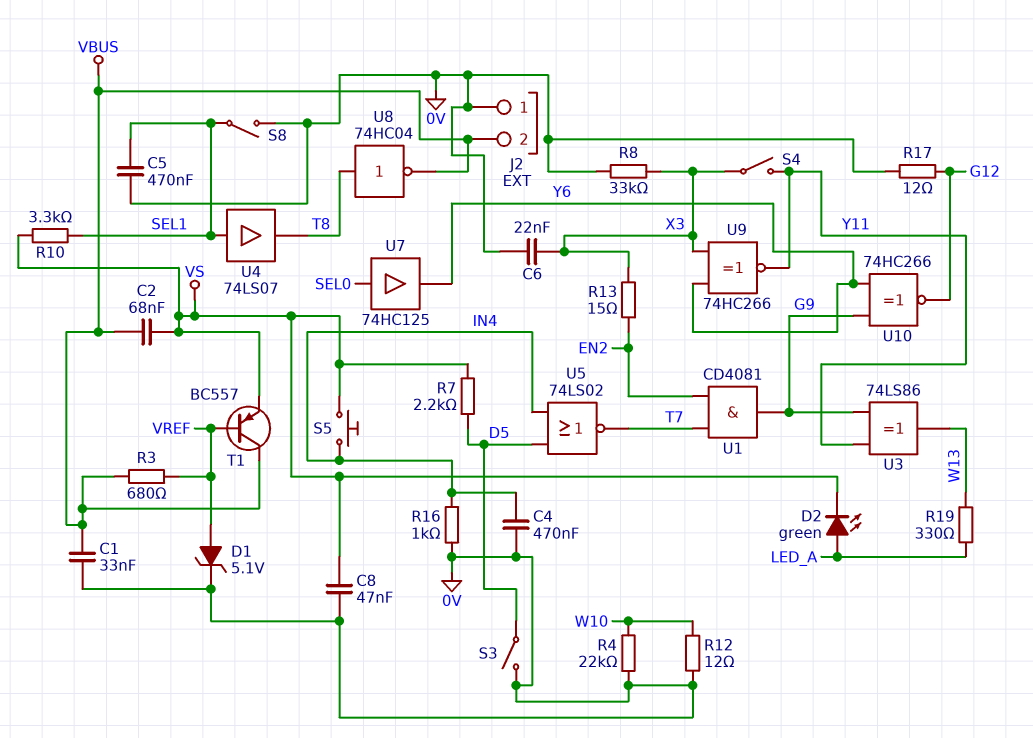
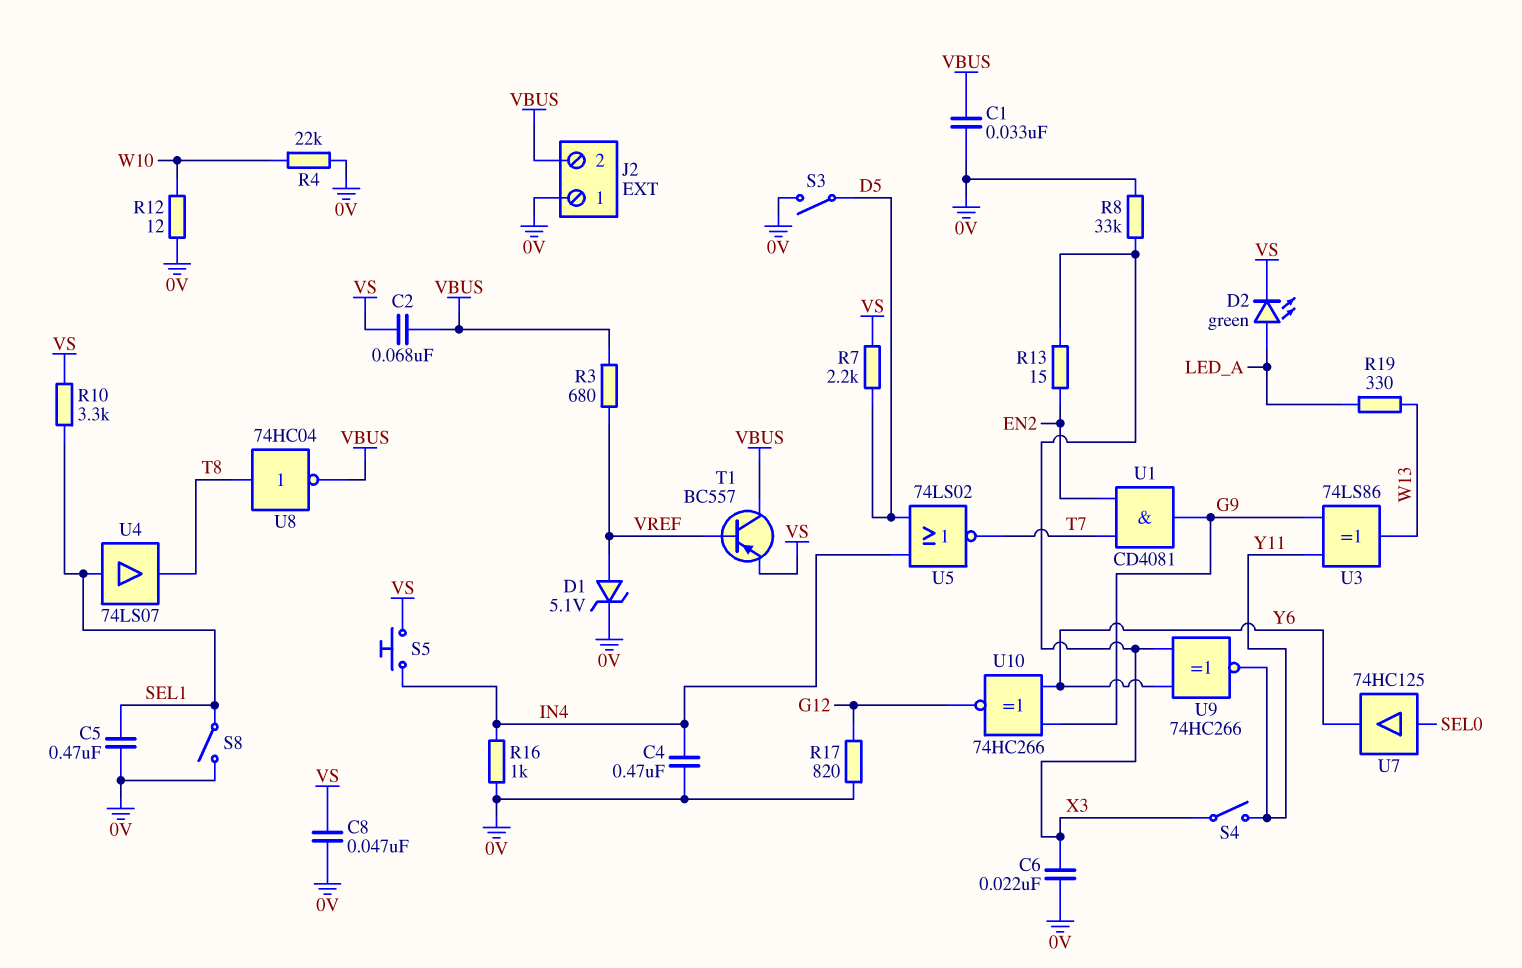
R17: 12 (0V, G12) -> 820 (0V, G12)

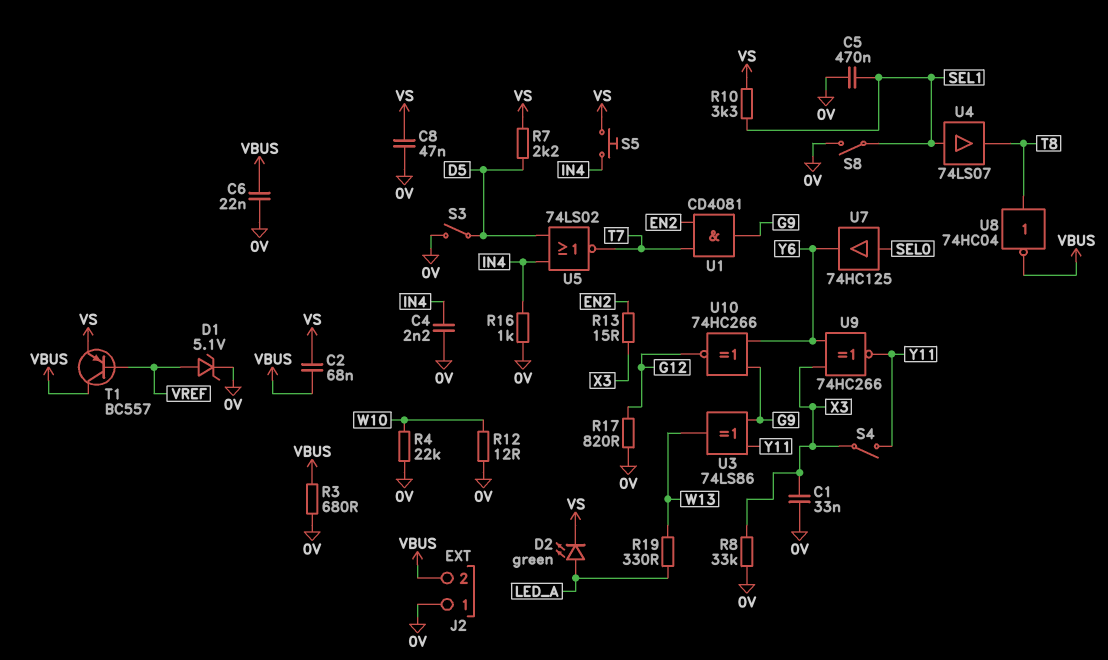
C1: 33nF (0V, VBUS) -> 33nF (0V, X3)
C4: 470nF (0V, IN4) -> 2.2nF (0V, IN4)
C6: 22nF (0V, X3) -> 22nF (0V, VBUS)
R3: 680 (VBUS, VREF) -> 680 (0V, VBUS)

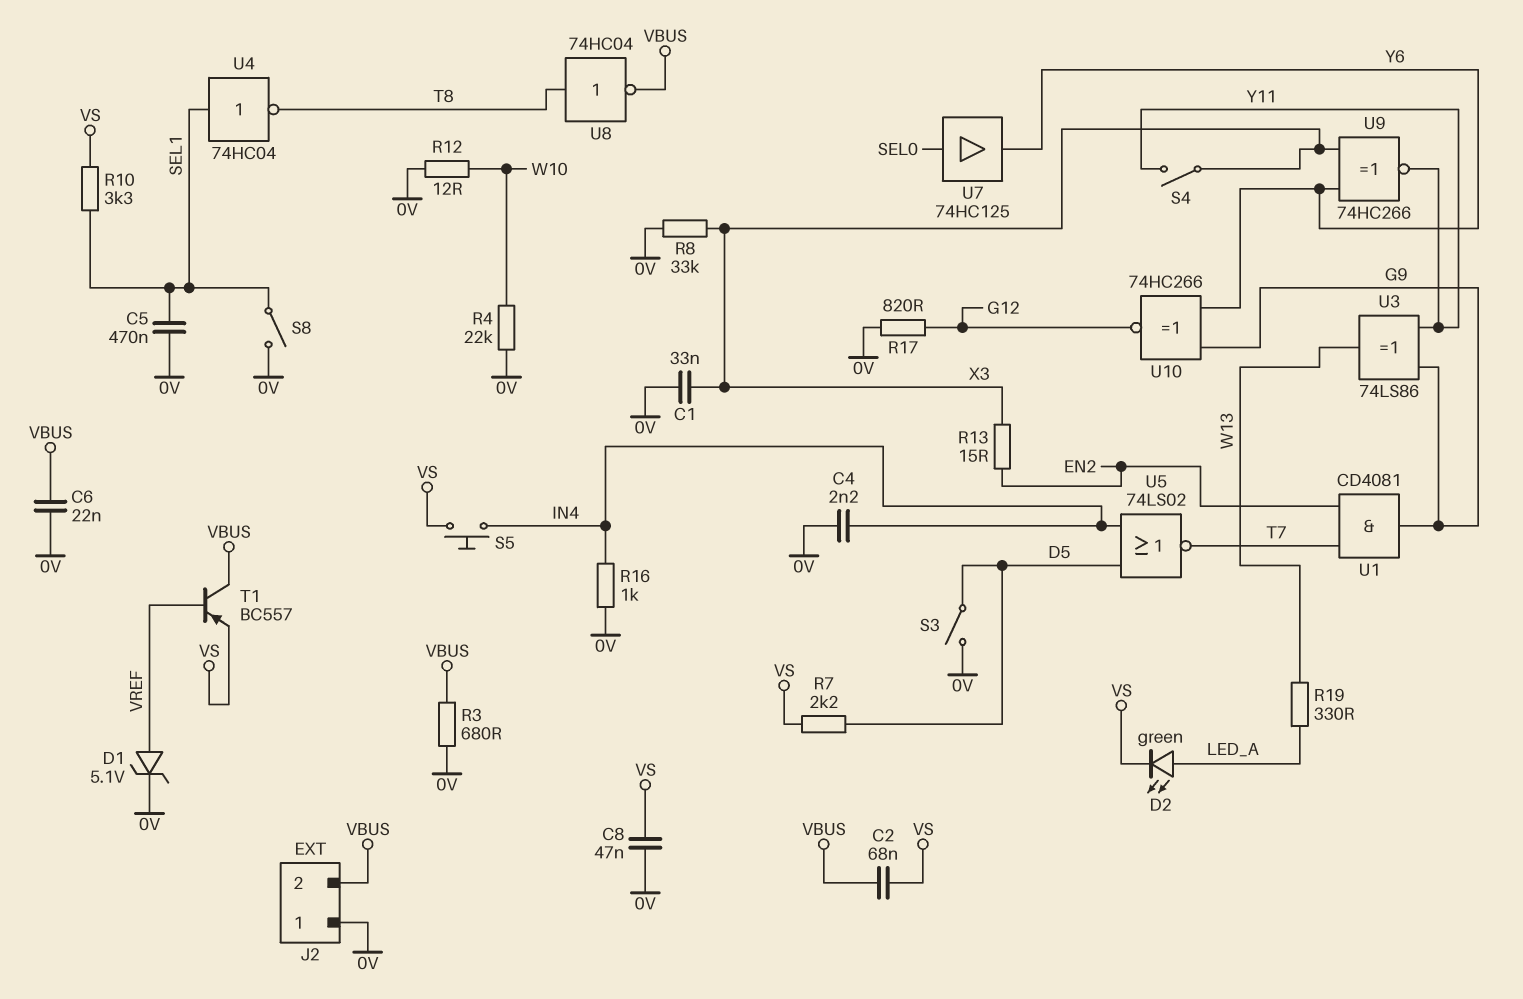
U4: buffer 74LS07 (in SEL1, out T8) -> NOT 74HC04 (in SEL1, out T8)

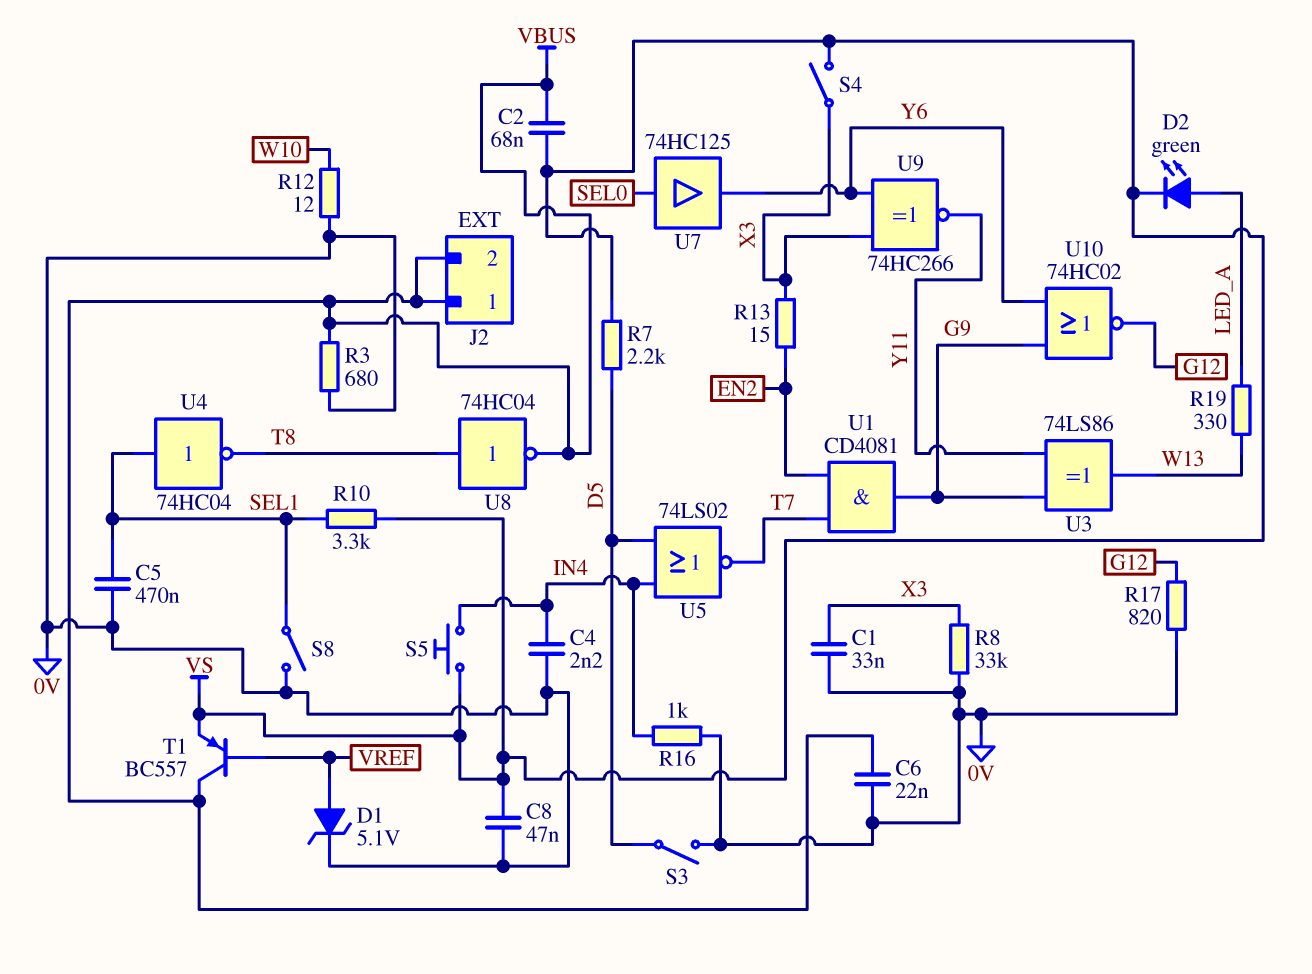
J2 pin 1: 0V -> VBUS
R4: 22k (0V, W10) -> none
S4: switch (X3, Y11) -> switch (VS, X3)
U10: XNOR 74HC266 (in G9, in Y6, out G12) -> NOR 74HC02 (in G9, in Y6, out G12)

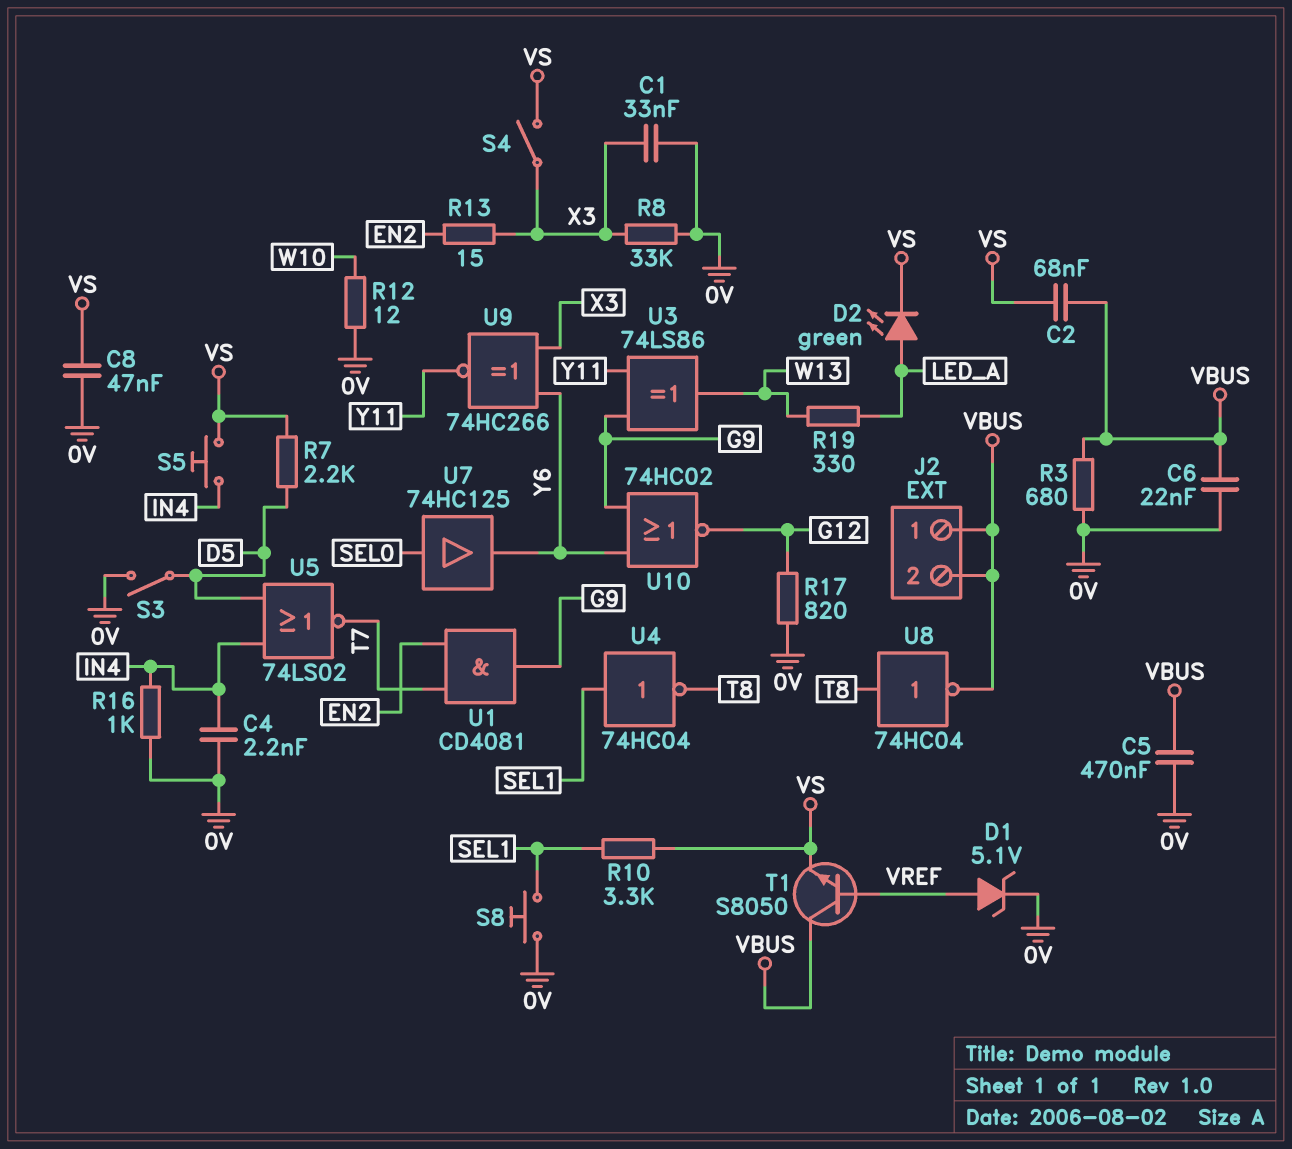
C5: 470nF (0V, SEL1) -> 470nF (0V, VBUS)
S8: switch (0V, SEL1) -> button (0V, SEL1)
T1: PNP BC557 (B VREF, C VBUS, E VS) -> NPN S8050 (B VREF, C VBUS, E VS)

